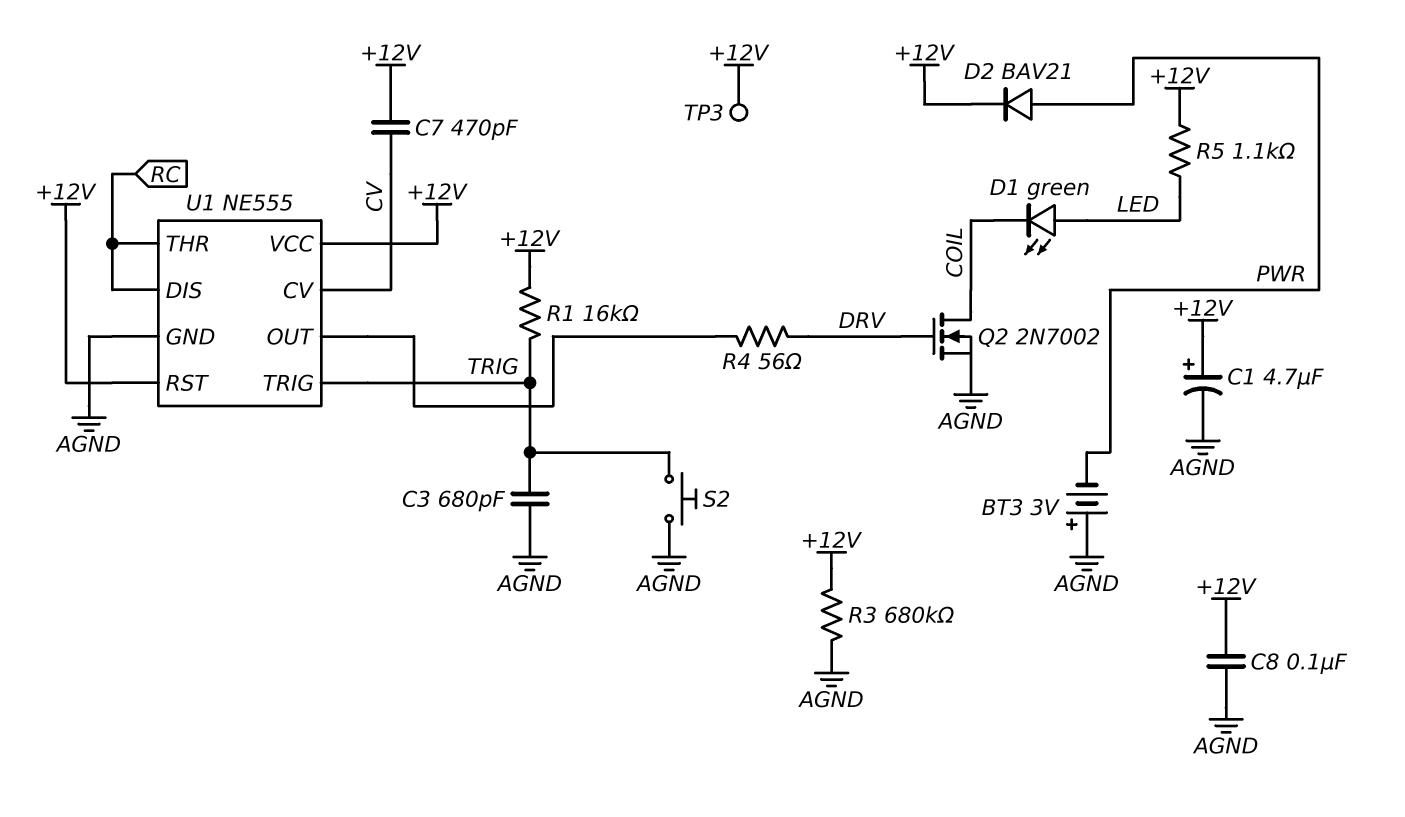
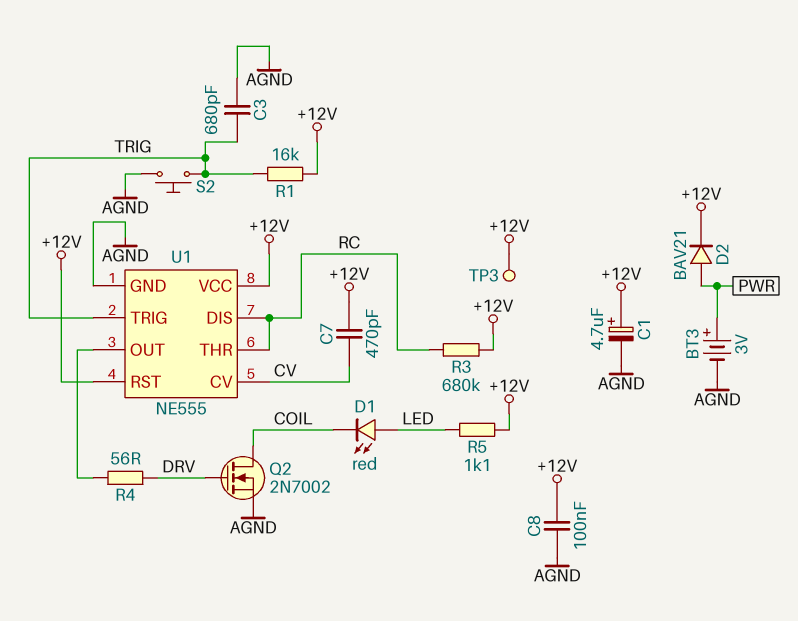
BT3: 3V (plus AGND, minus PWR) -> 3V (plus PWR, minus AGND)
D1: LED green (A LED, K COIL) -> LED red (A LED, K COIL)
R3: 680k (+12V, AGND) -> 680k (+12V, RC)

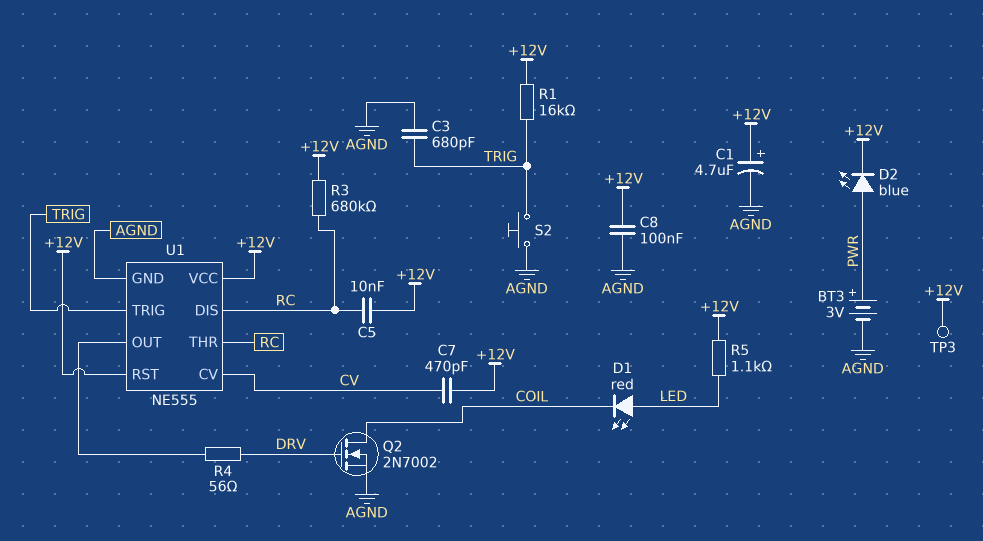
C5: none -> 10nF (+12V, RC)
D2: diode BAV21 (A PWR, K +12V) -> LED blue (A PWR, K +12V)

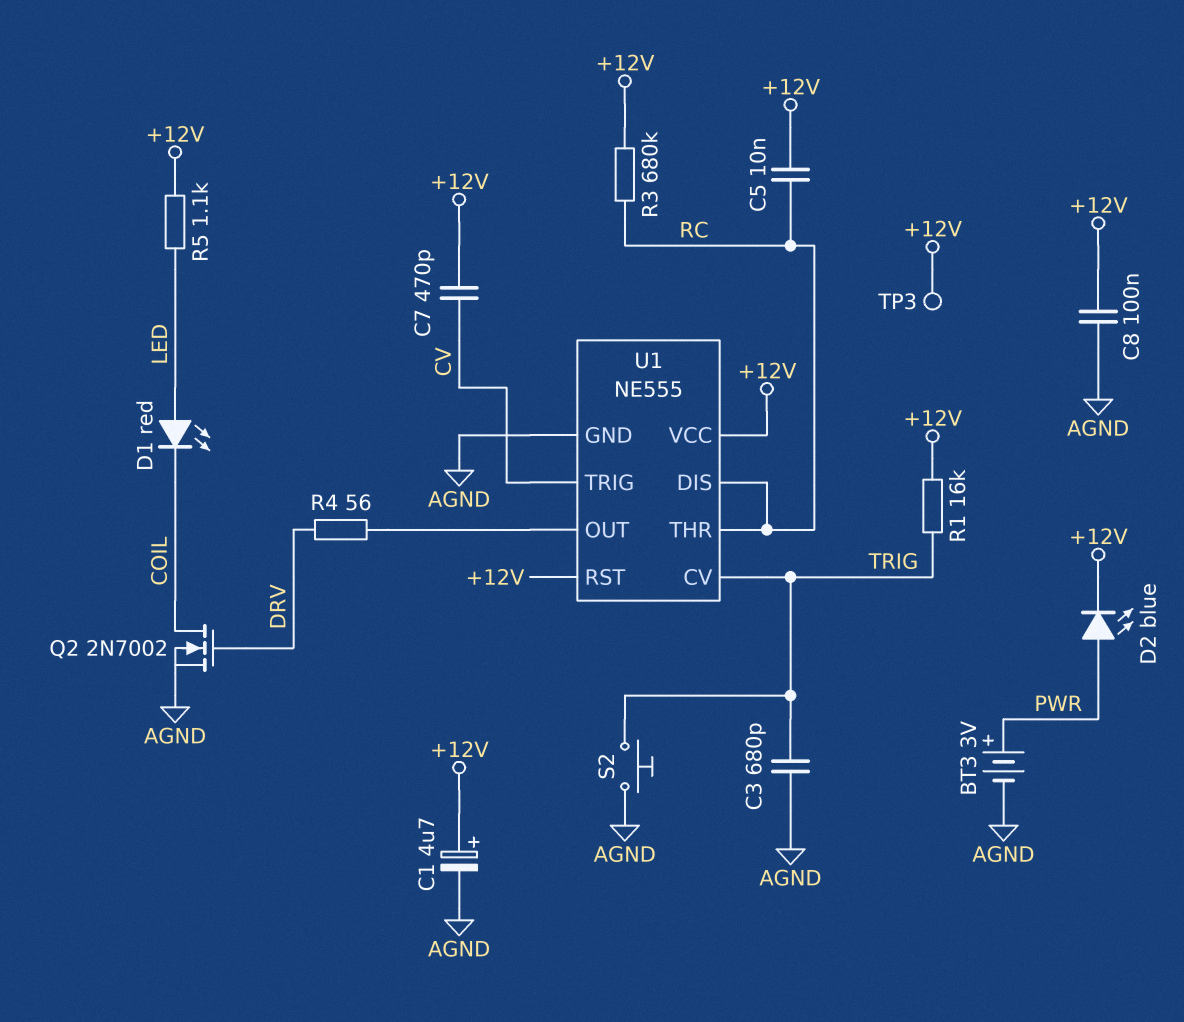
U1 pin CV: CV -> TRIG
U1 pin TRIG: TRIG -> CV

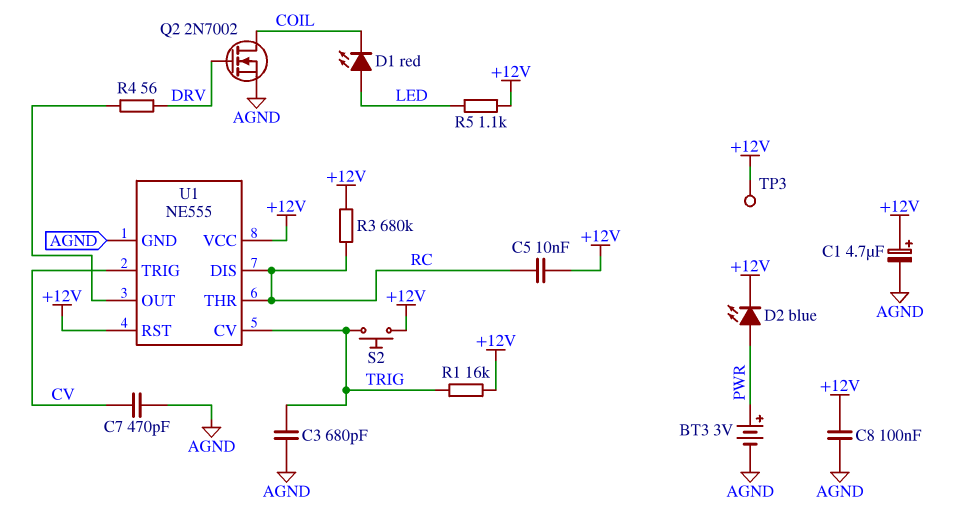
C7: 470pF (+12V, CV) -> 470pF (AGND, CV)
S2: button (AGND, TRIG) -> button (+12V, TRIG)

